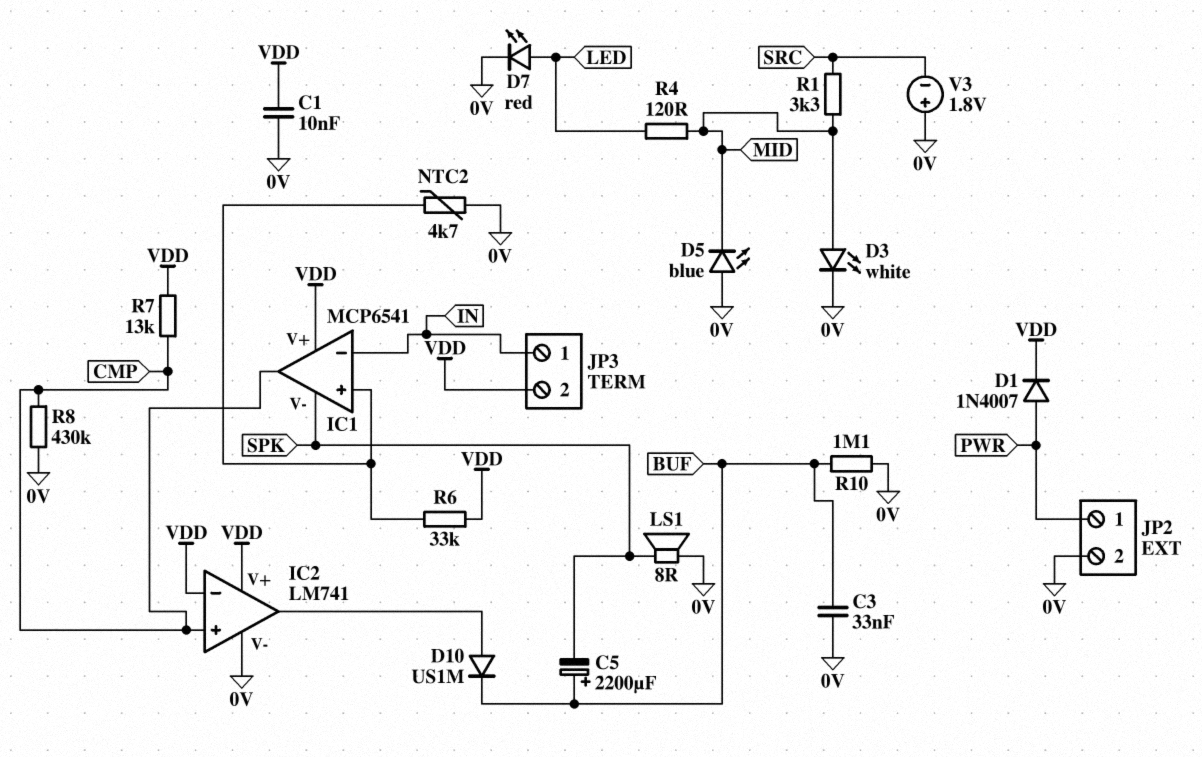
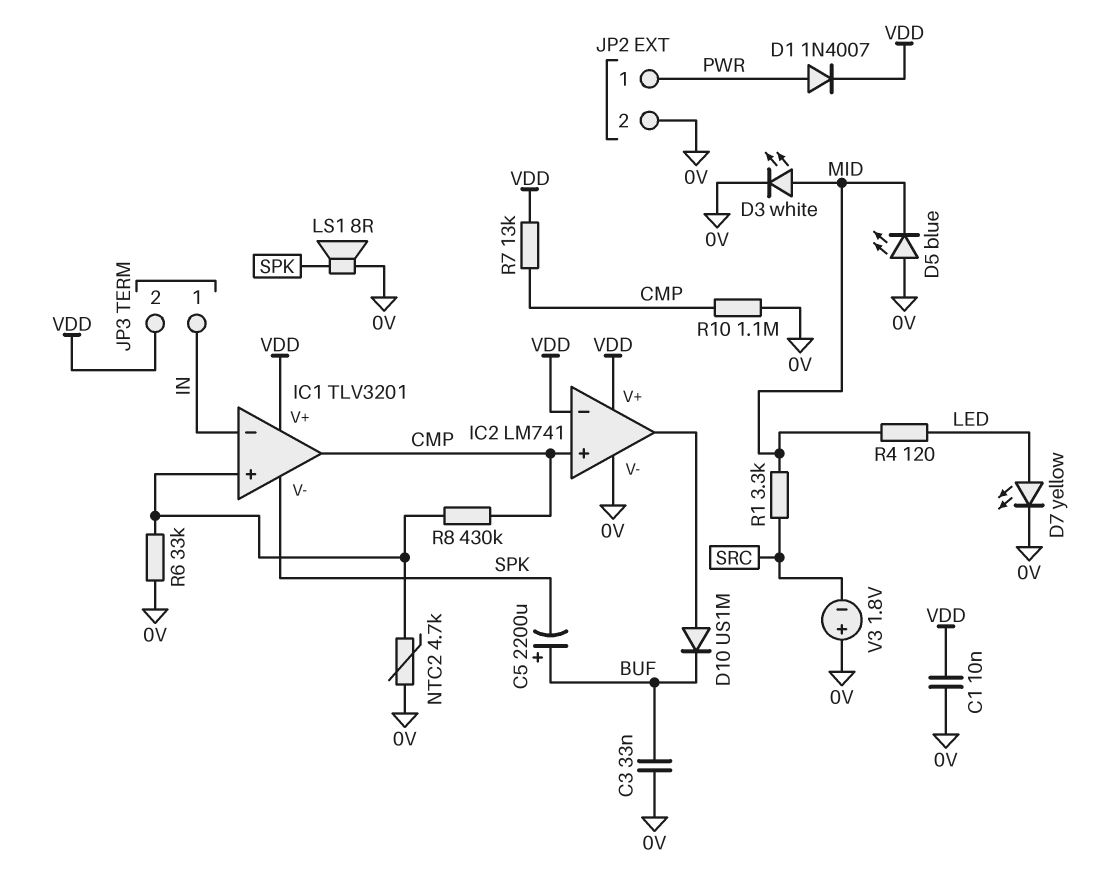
D7: LED red (A LED, K 0V) -> LED yellow (A LED, K 0V)
IC1: MCP6541 -> TLV3201
R6: 33k (IC1/in+, VDD) -> 33k (0V, IC1/in+)
R8: 430k (0V, CMP) -> 430k (CMP, IC1/in+)
R10: 1.1M (0V, BUF) -> 1.1M (0V, CMP)

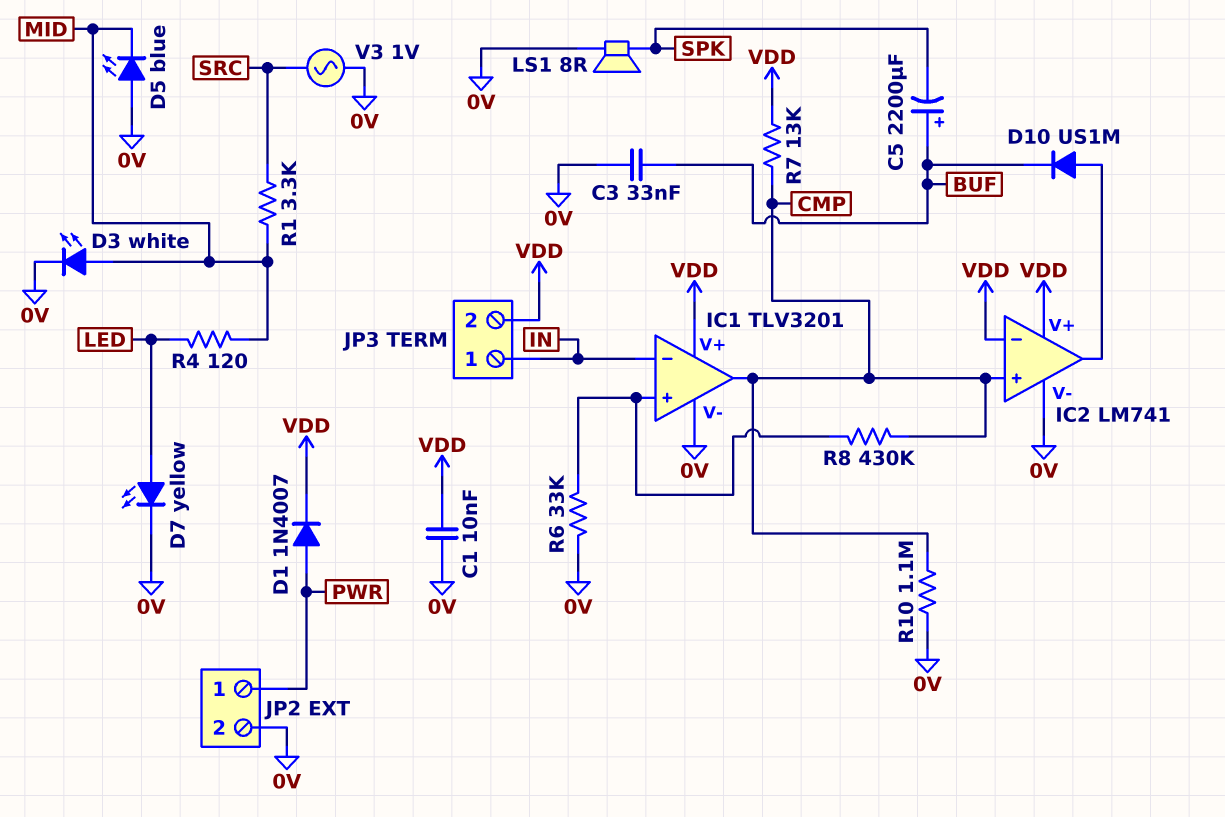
IC1 pin V-: SPK -> 0V
NTC2: 4.7k (0V, IC1/in+) -> none
V3: 1.8V (plus 0V, minus SRC) -> AC 1V (0V, SRC)

